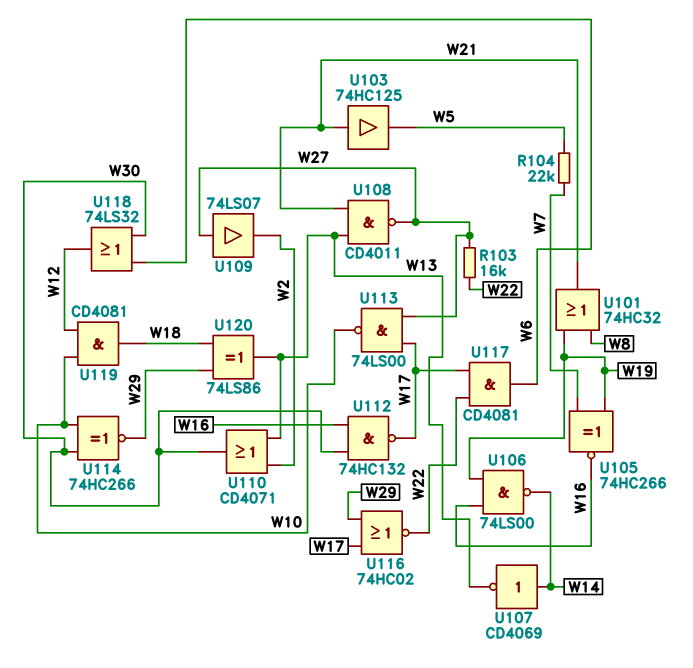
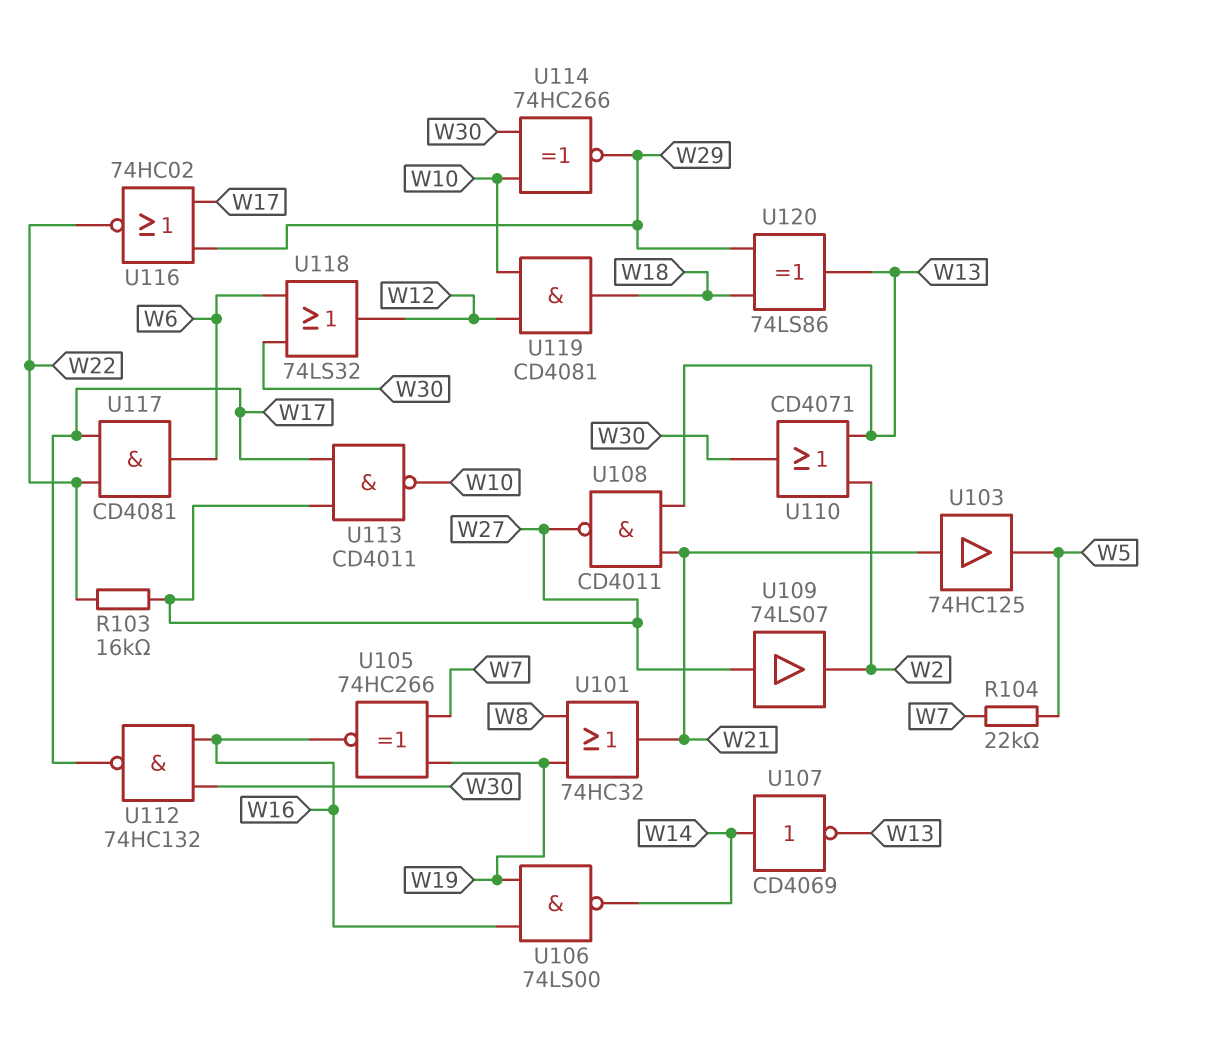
U113: NAND 74LS00 (in W17, in W27, out W10) -> NAND CD4011 (in W17, in W27, out W10)

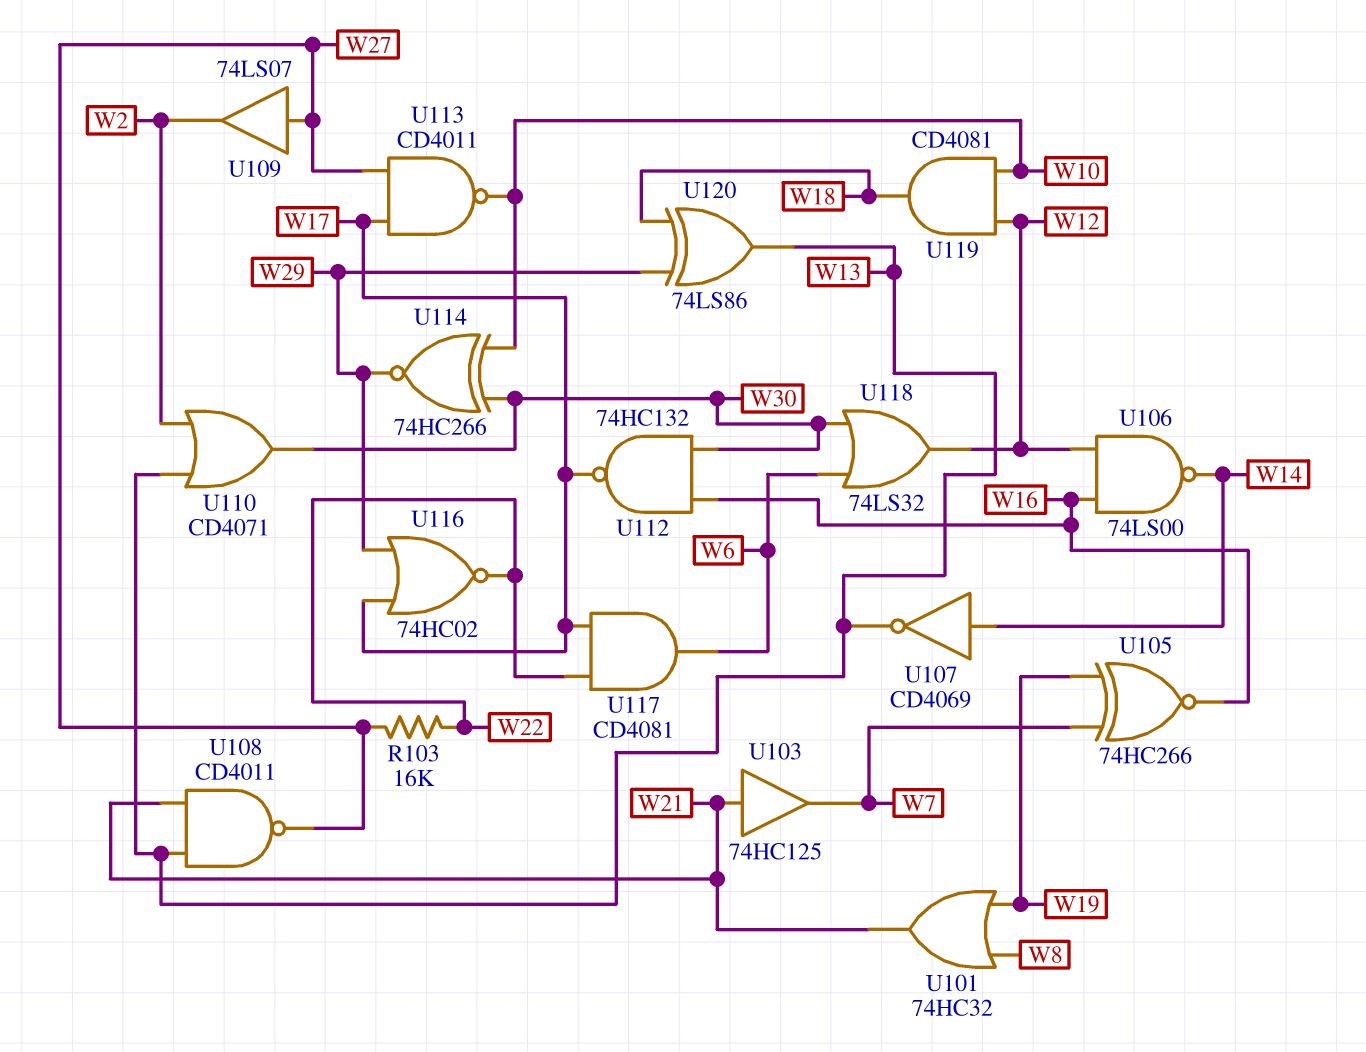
R104: 22k (W5, W7) -> none
U103: buffer 74HC125 (in W21, out W5) -> buffer 74HC125 (in W21, out W7)
U106: NAND 74LS00 (in W16, in W19, out W14) -> NAND 74LS00 (in W12, in W16, out W14)

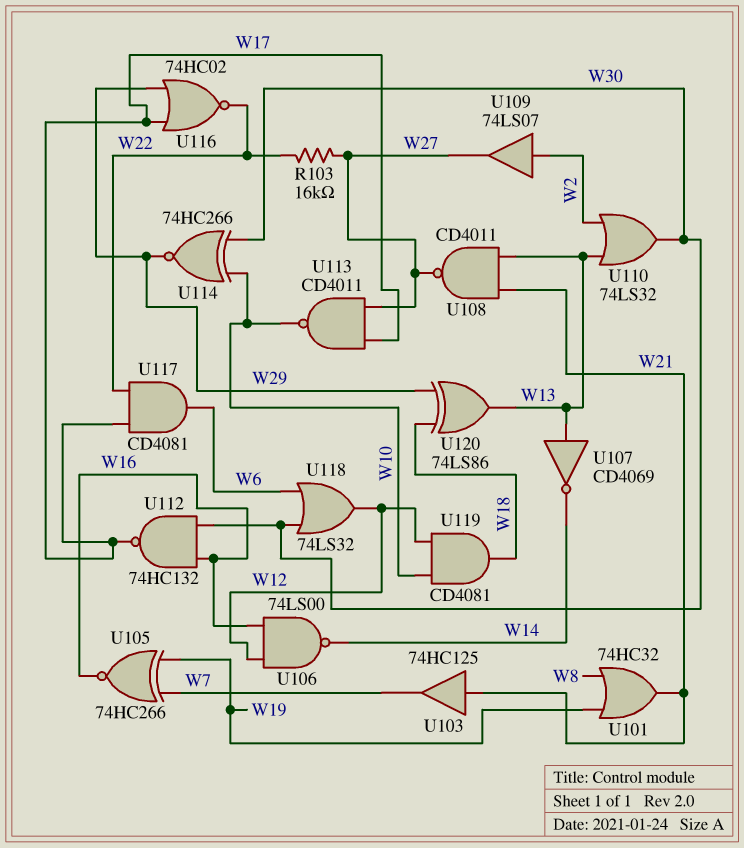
U107: NOT CD4069 (in W14, out W13) -> NOT CD4069 (in W13, out W14)
U109: buffer 74LS07 (in W27, out W2) -> buffer 74LS07 (in W2, out W27)
U110: OR CD4071 (in W2, in W13, out W30) -> OR 74LS32 (in W2, in W13, out W30)

